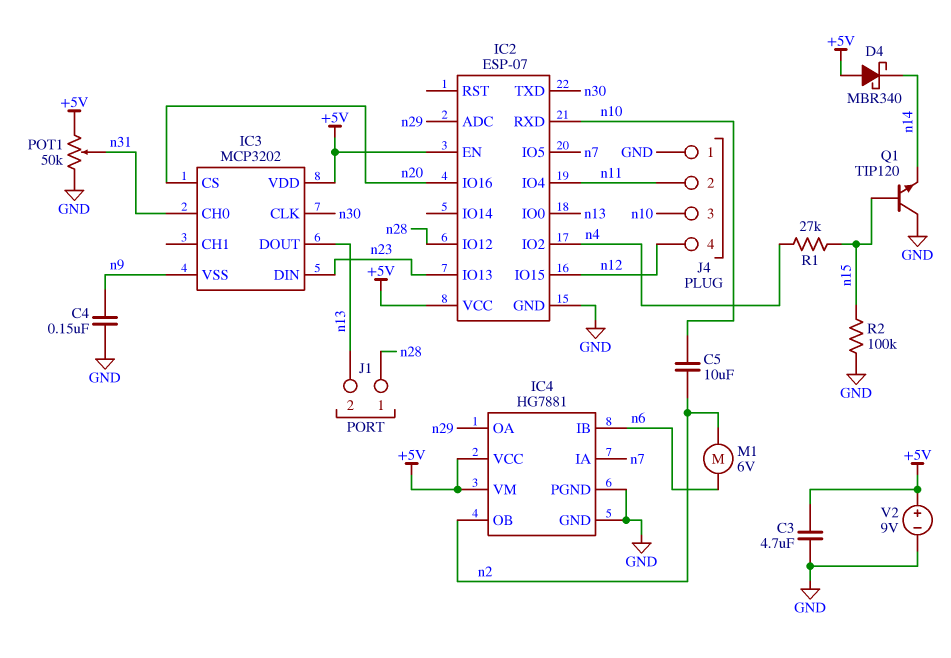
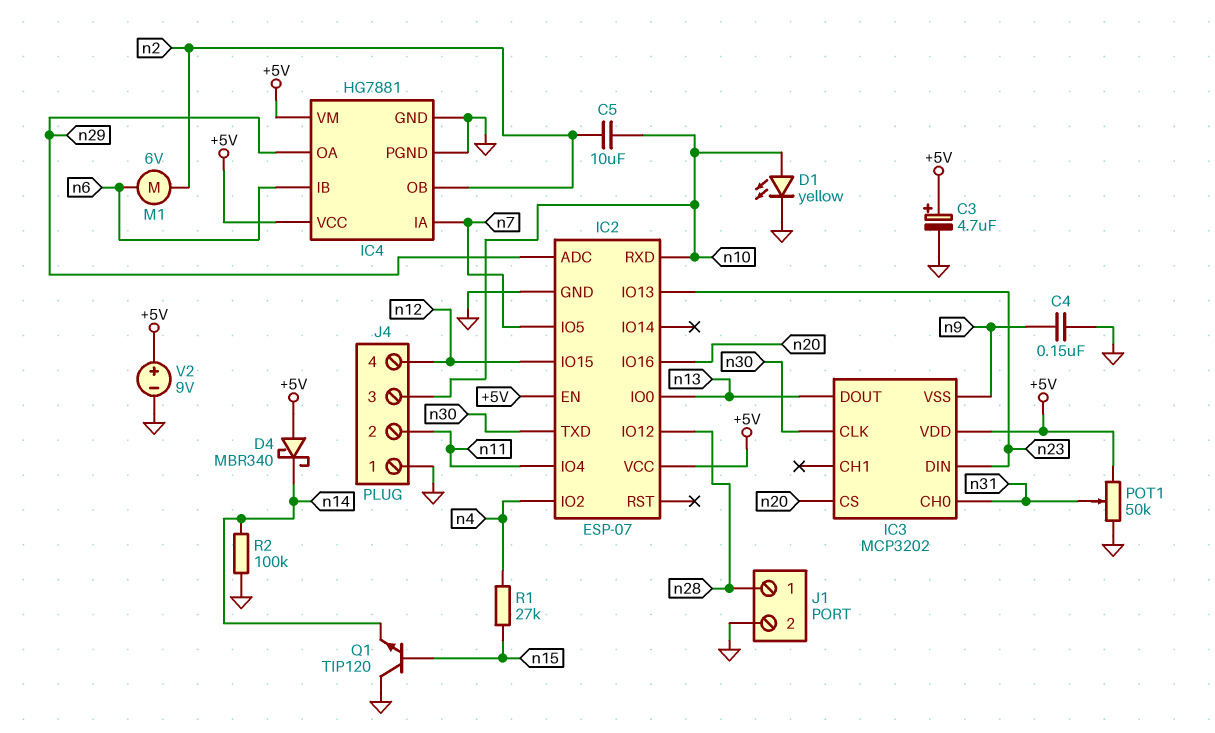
C3: 4.7uF (+5V, GND) -> 4.7uF (plus +5V, minus GND)
D1: none -> LED yellow (A n10, K GND)
J1 pin 2: n13 -> GND
R2: 100k (GND, n15) -> 100k (GND, n14)

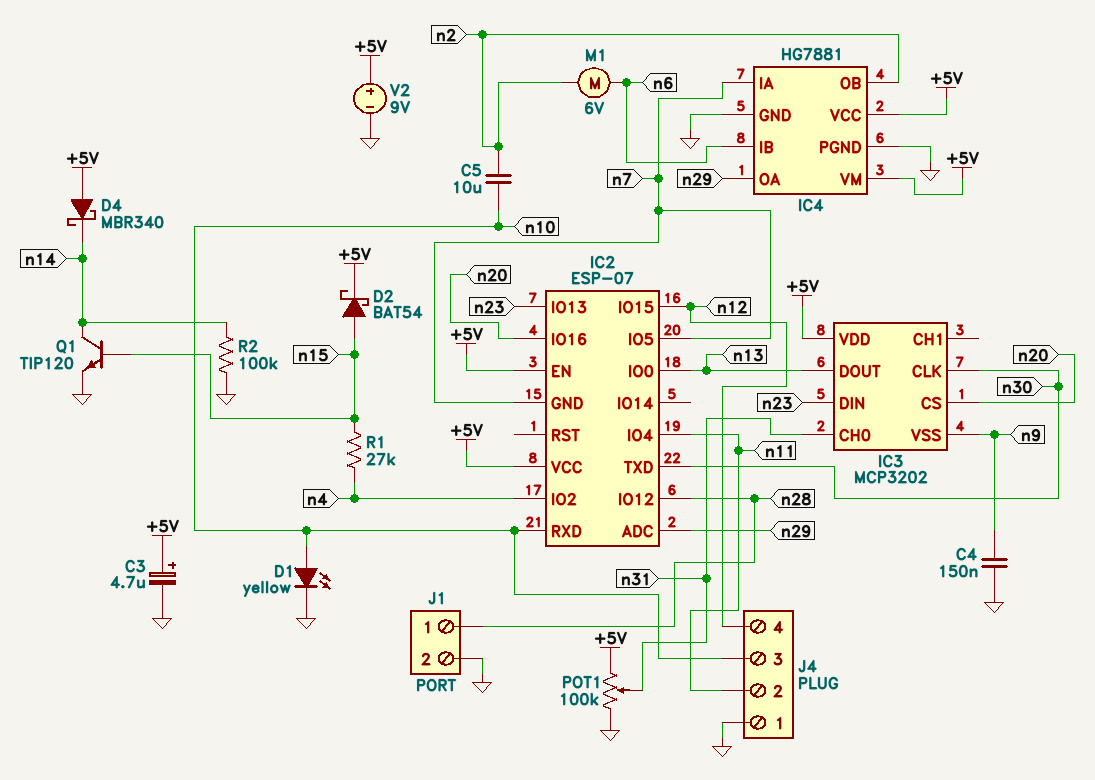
D2: none -> schottky BAT54 (A n15, K +5V)
IC2 pin GND: GND -> n7
POT1: 50k (+5V, GND, wiper n31) -> 100k (+5V, GND, wiper n31)
Q1: NPN TIP120 (B n15, C GND, E n14) -> NPN TIP120 (B n15, C n14, E GND)

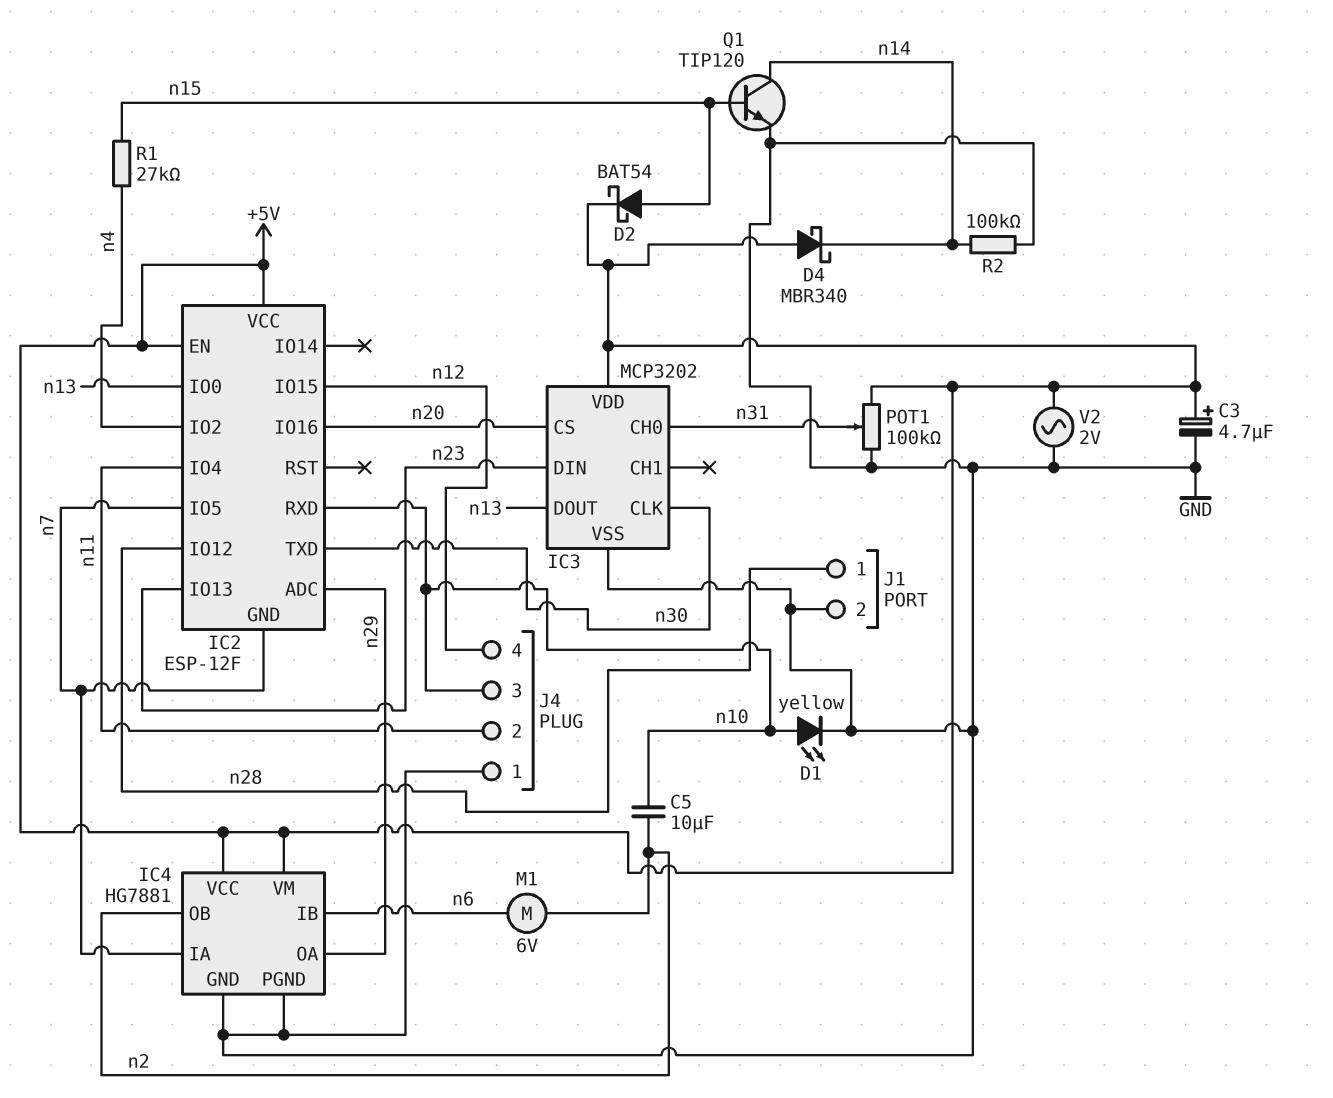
C4: 150nF (GND, n9) -> none
IC2: ESP-07 -> ESP-12F
IC3 pin VSS: n9 -> GND
V2: 9V (plus +5V, minus GND) -> AC 2V (+5V, GND)

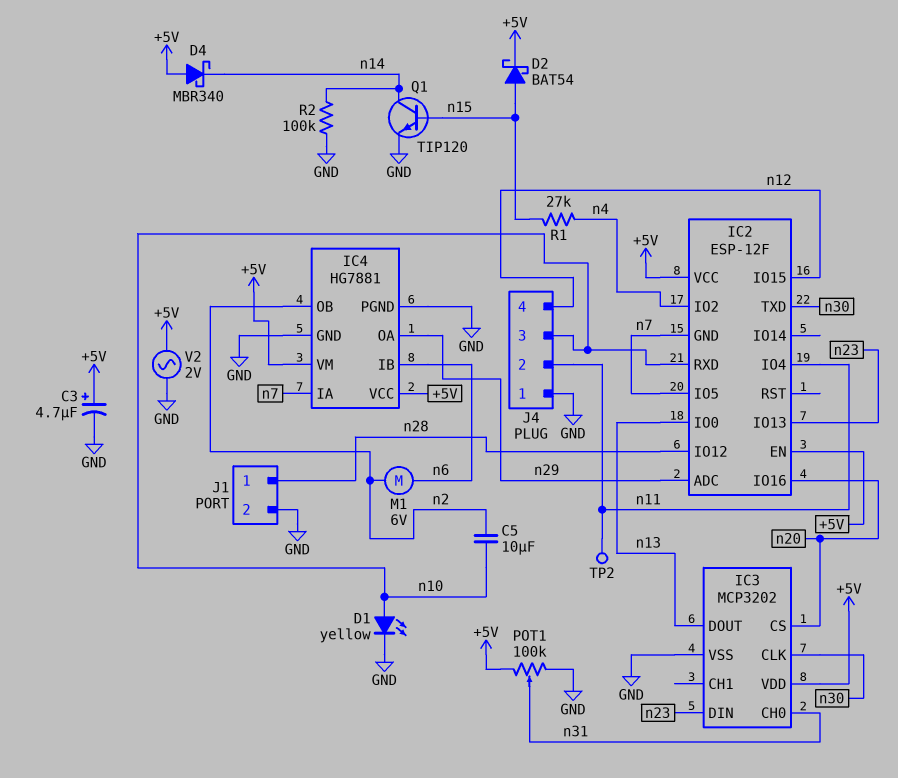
TP2: none -> test point (n11)

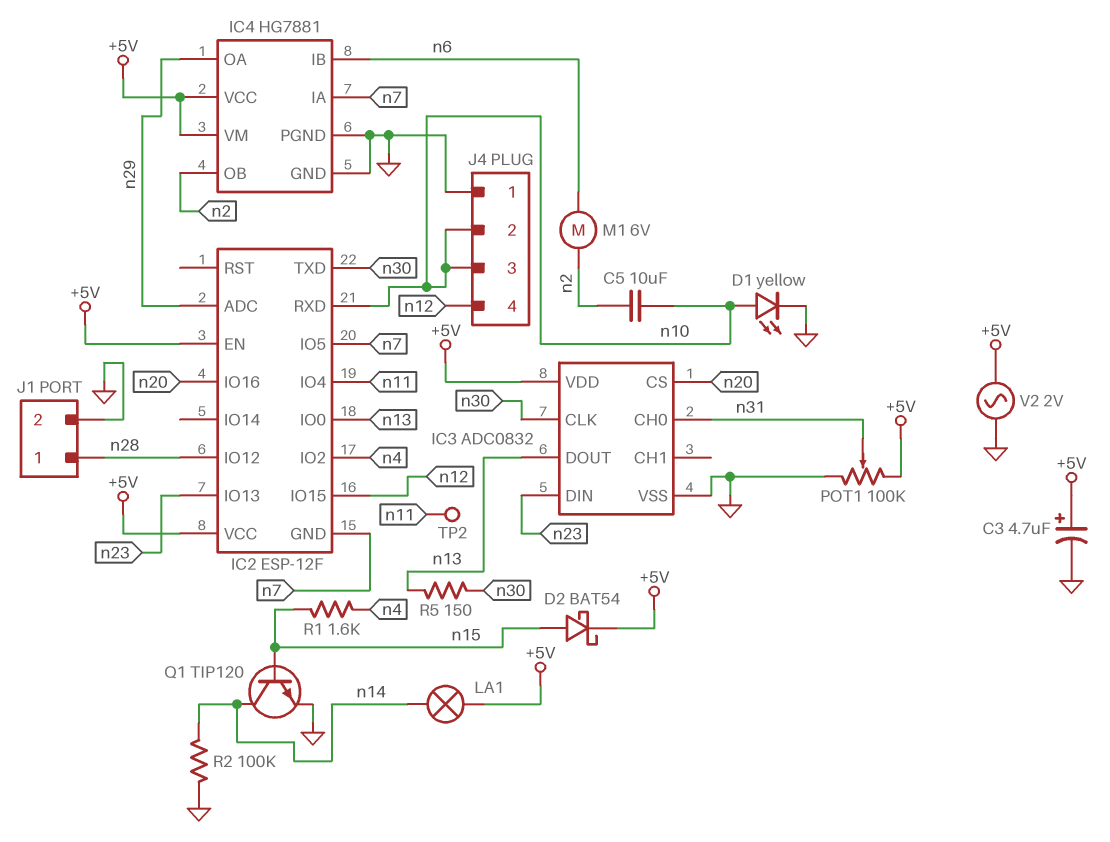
D4: schottky MBR340 (A +5V, K n14) -> none
IC3: MCP3202 -> ADC0832
J4 pin 2: n11 -> n10
LA1: none -> lamp (+5V, n14)
R1: 27k (n4, n15) -> 1.6k (n4, n15)
R5: none -> 150 (n13, n30)

